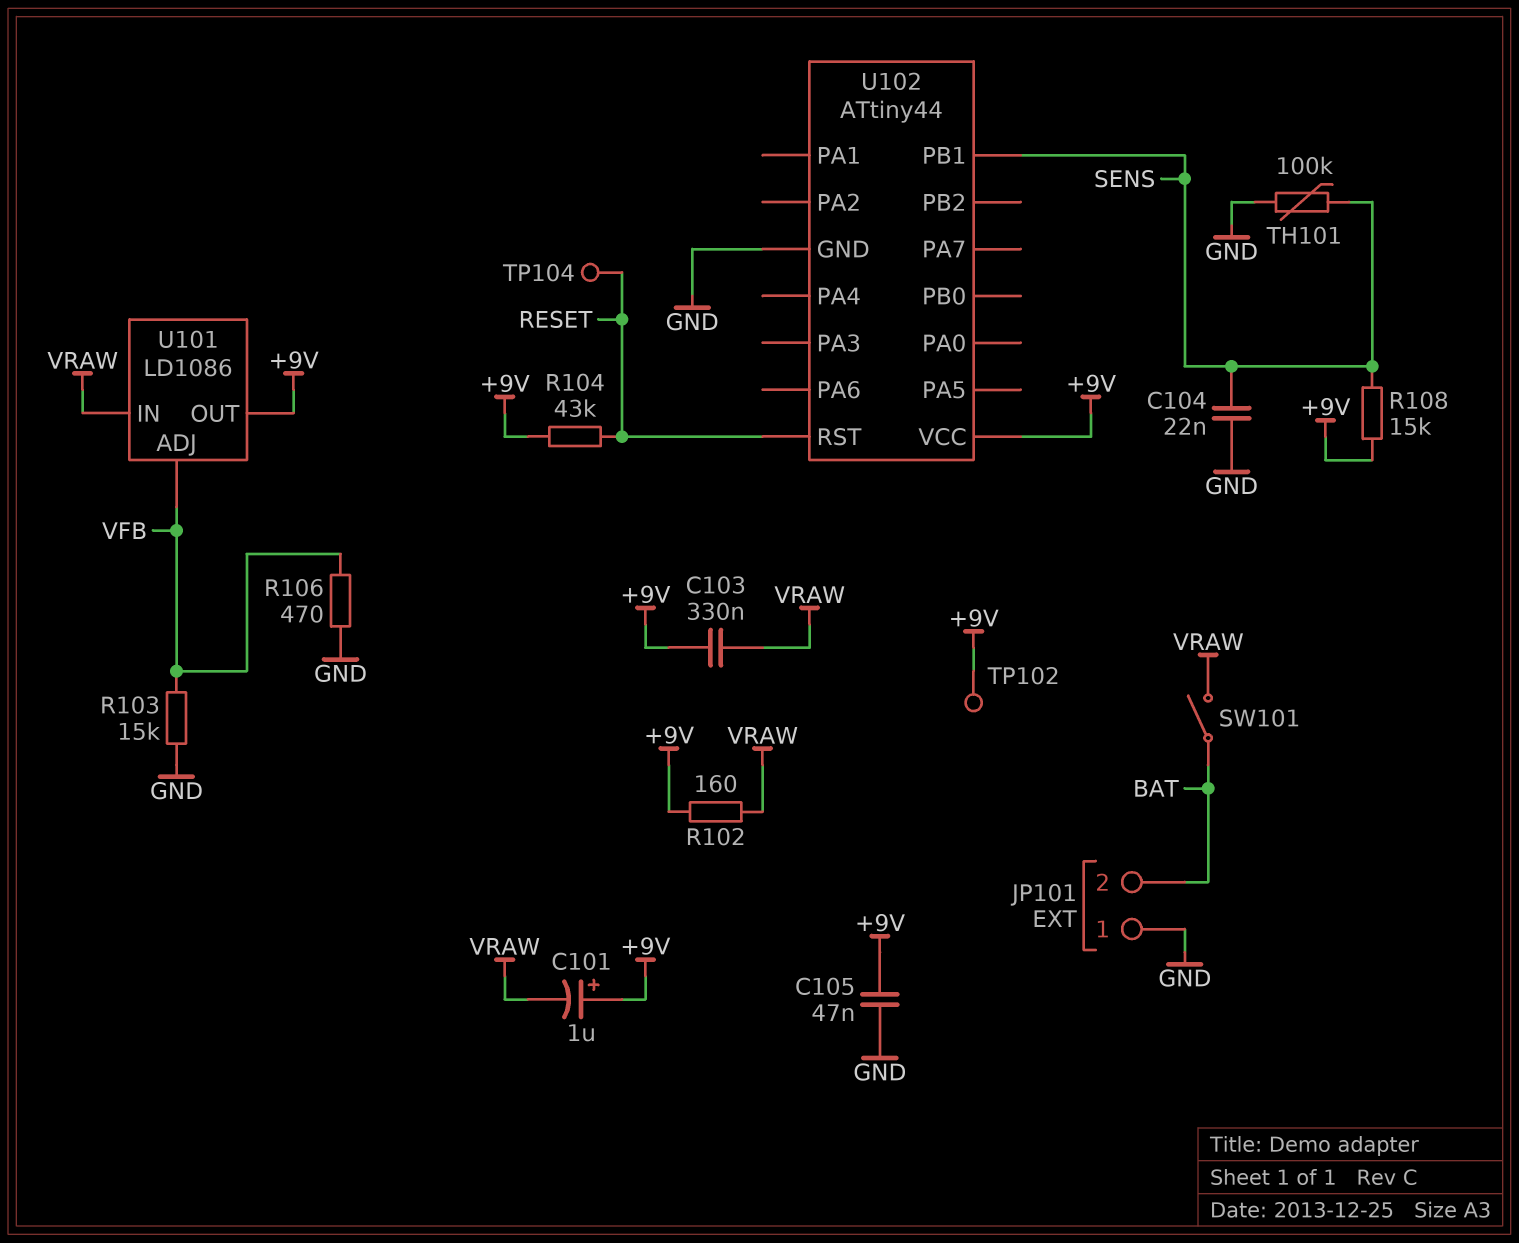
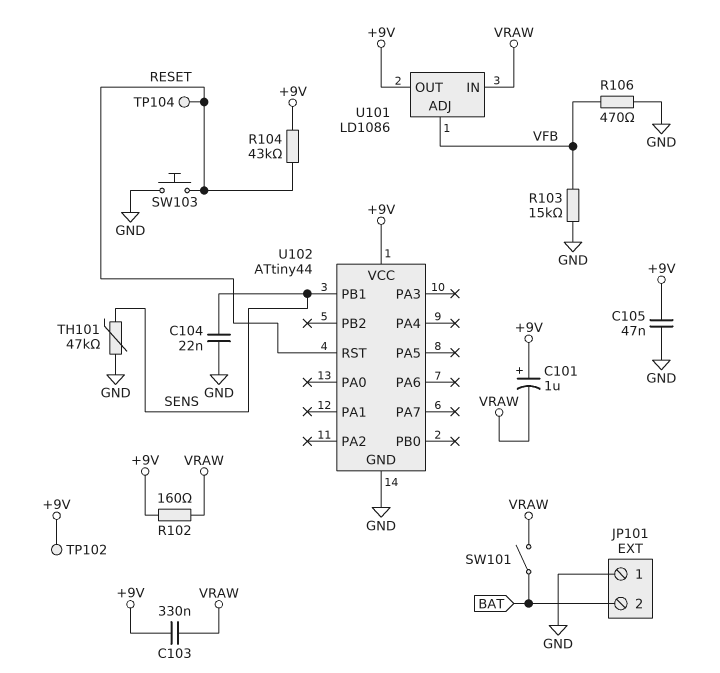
R108: 15k (+9V, SENS) -> none
SW103: none -> button (GND, RESET)
TH101: 100k (GND, SENS) -> 47k (GND, SENS)

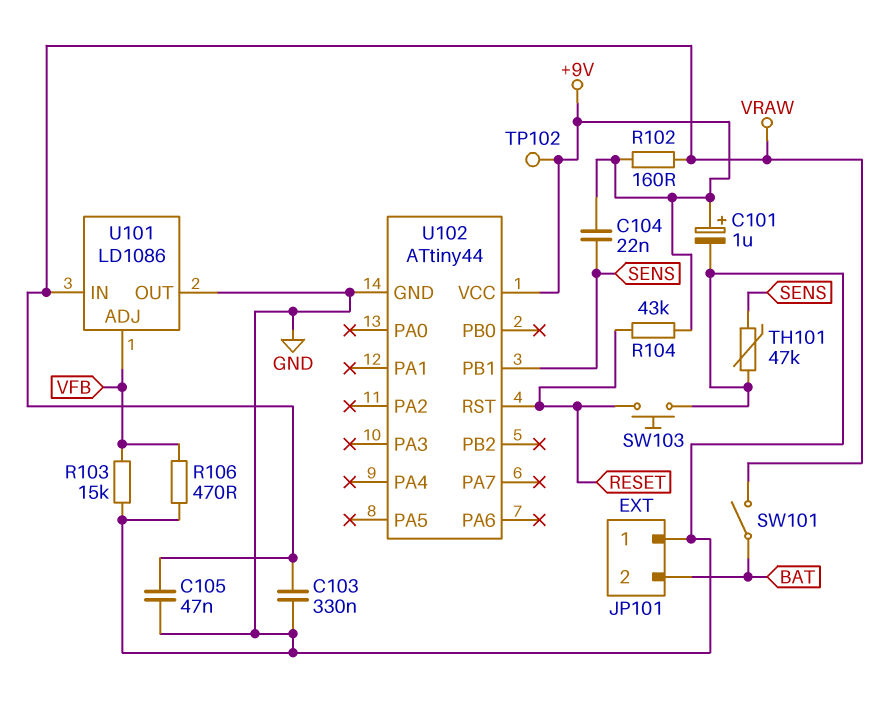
C101: 1uF (plus +9V, minus VRAW) -> 1uF (plus +9V, minus GND)
C103: 330nF (+9V, VRAW) -> 330nF (GND, VRAW)
C104: 22nF (GND, SENS) -> 22nF (+9V, SENS)
C105: 47nF (+9V, GND) -> 47nF (GND, VRAW)
TP104: test point (RESET) -> none
U101 pin OUT: +9V -> GND

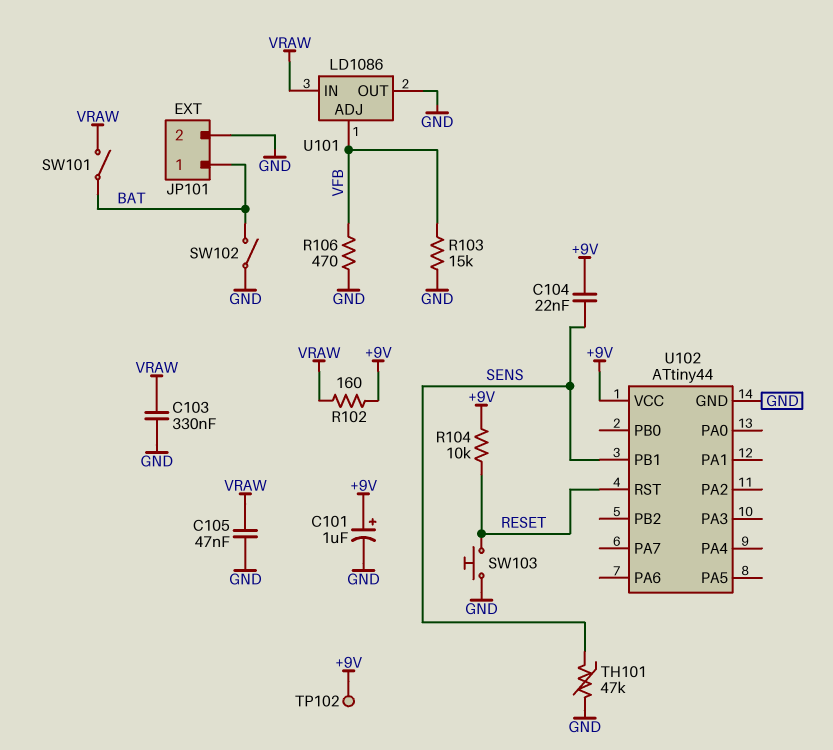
JP101 pin 1: GND -> BAT
JP101 pin 2: BAT -> GND
R104: 43k (+9V, RESET) -> 10k (+9V, RESET)
SW102: none -> switch (BAT, GND)

